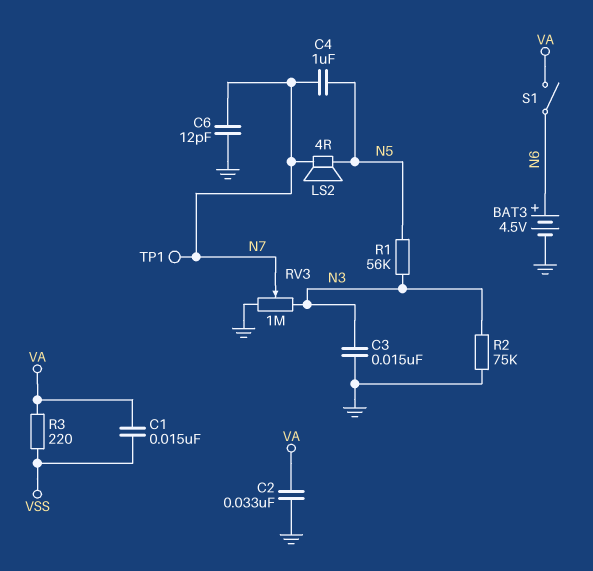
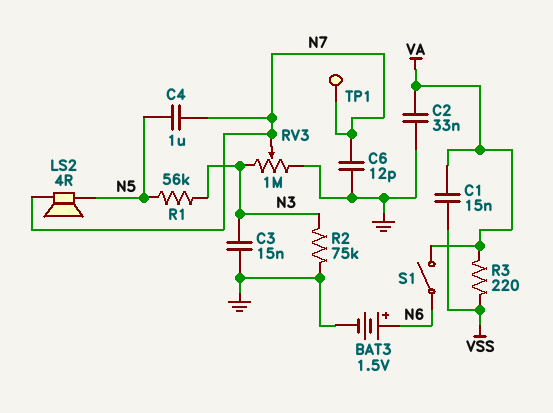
BAT3: 4.5V (plus N6, minus GND) -> 1.5V (plus N6, minus GND)

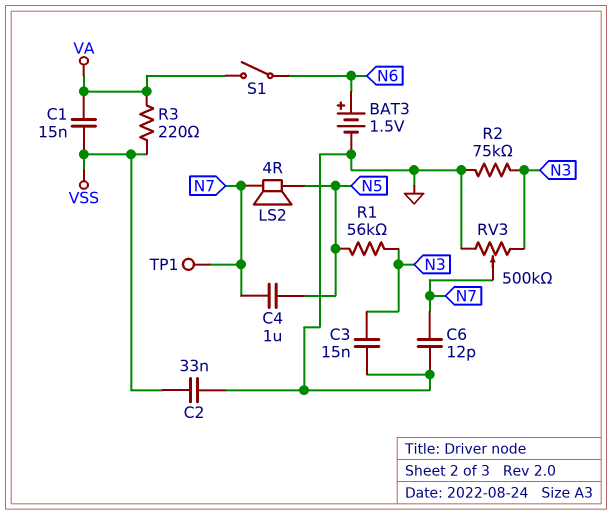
C2: 33nF (GND, VA) -> 33nF (GND, VSS)
RV3: 1M (GND, N3, wiper N7) -> 500k (GND, N3, wiper N7)

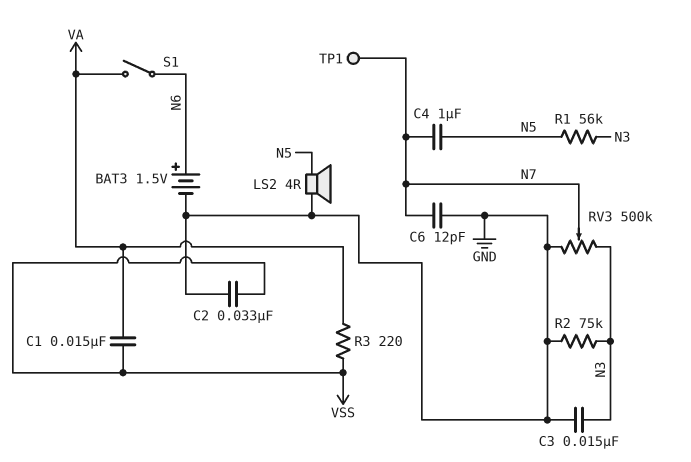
LS2: speaker 4R (N5, N7) -> speaker 4R (GND, N5)

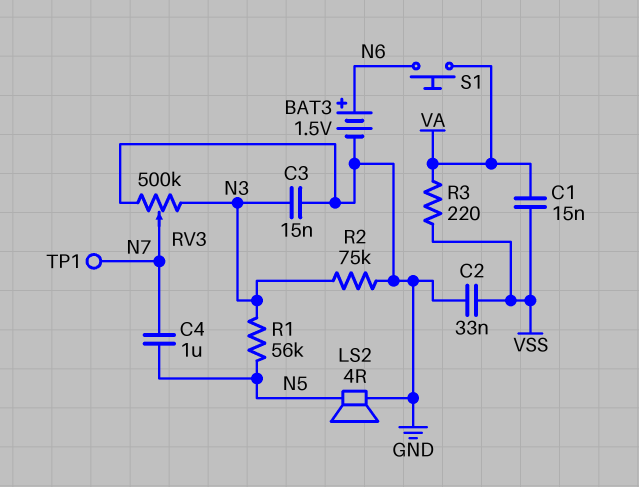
C6: 12pF (GND, N7) -> none
S1: switch (N6, VA) -> button (N6, VA)

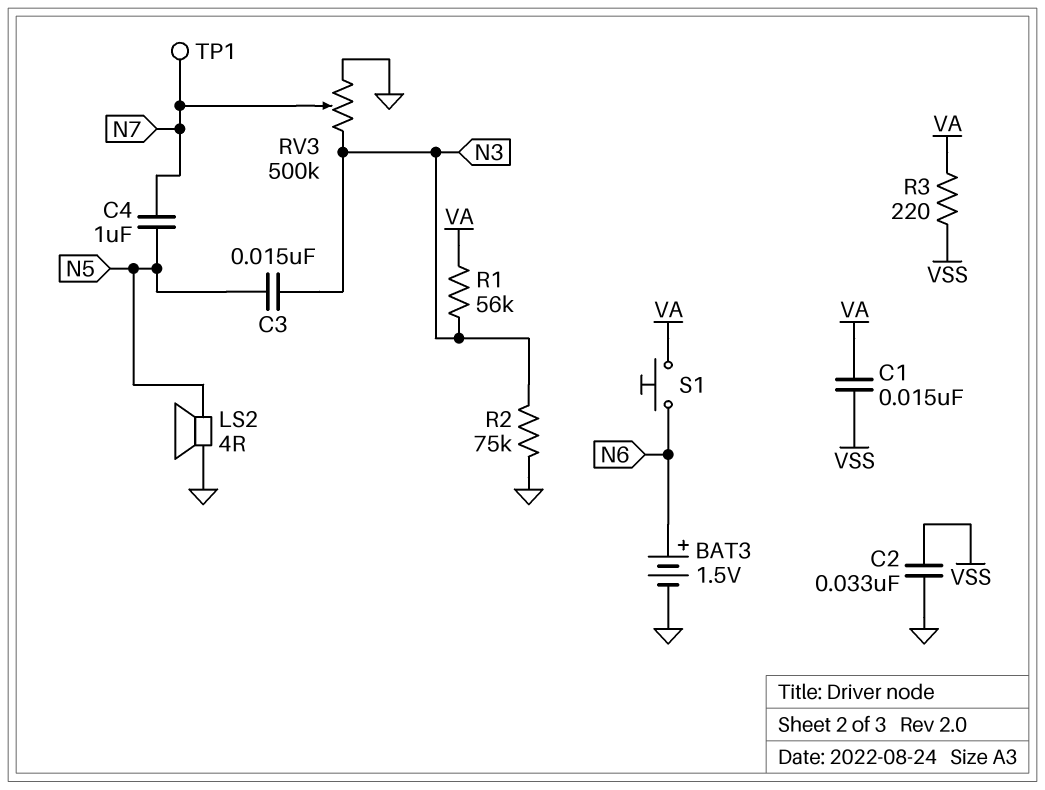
C3: 15nF (GND, N3) -> 15nF (N3, N5)
R1: 56k (N3, N5) -> 56k (N3, VA)

